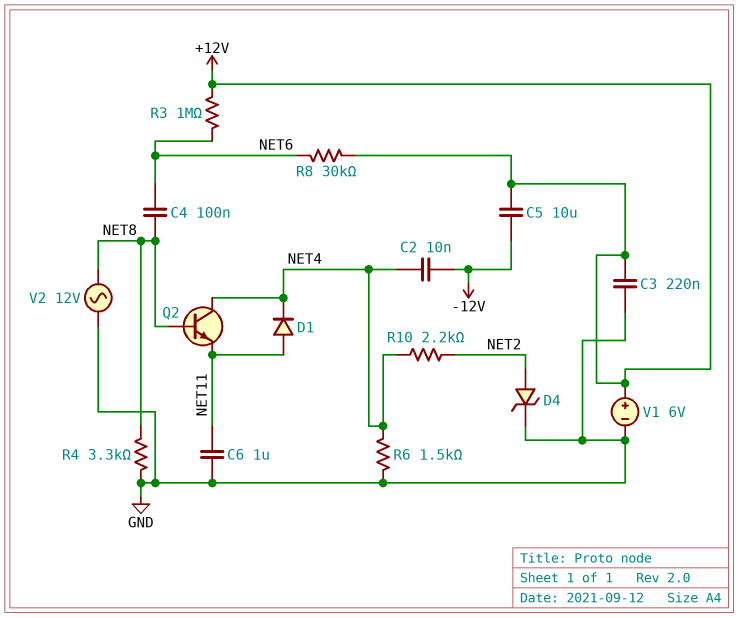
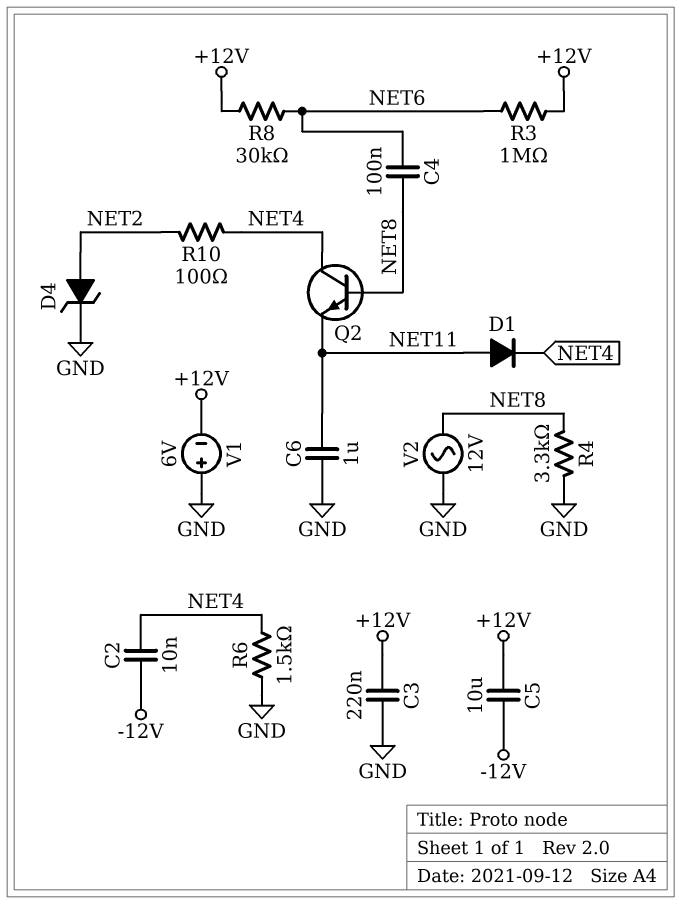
R10: 2.2k (NET2, NET4) -> 100 (NET2, NET4)
V1: 6V (plus +12V, minus GND) -> 6V (plus GND, minus +12V)

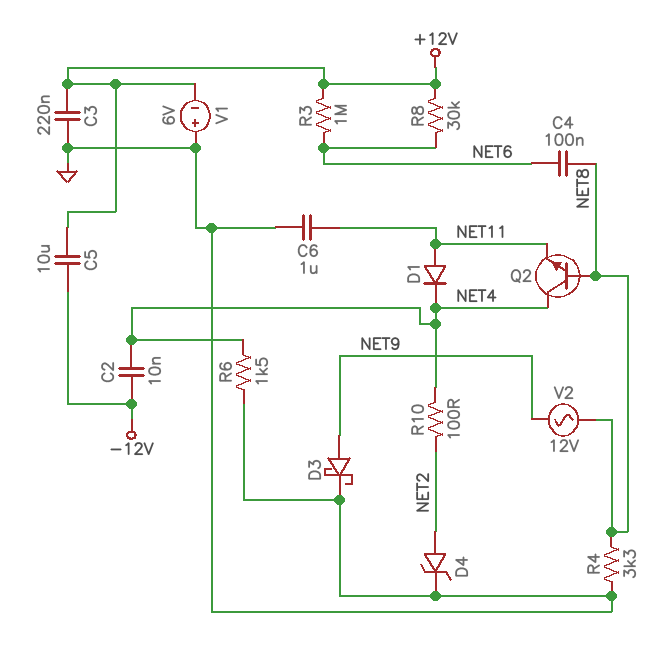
D3: none -> schottky (A NET9, K GND)
V2: AC 12V (GND, NET8) -> AC 12V (NET8, NET9)

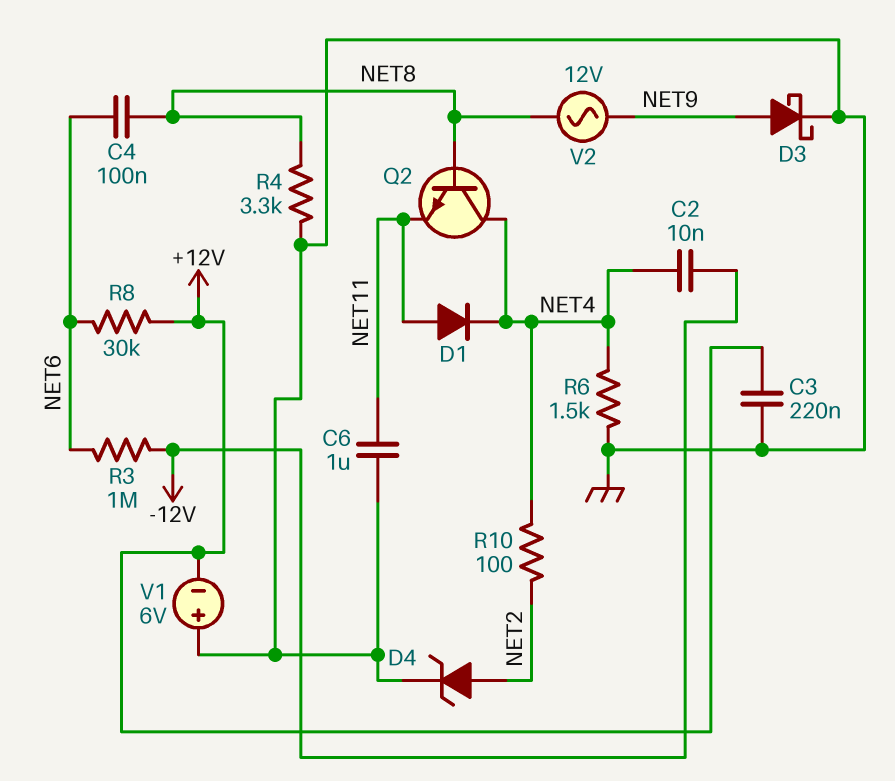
C5: 10uF (+12V, -12V) -> none
R3: 1M (+12V, NET6) -> 1M (-12V, NET6)

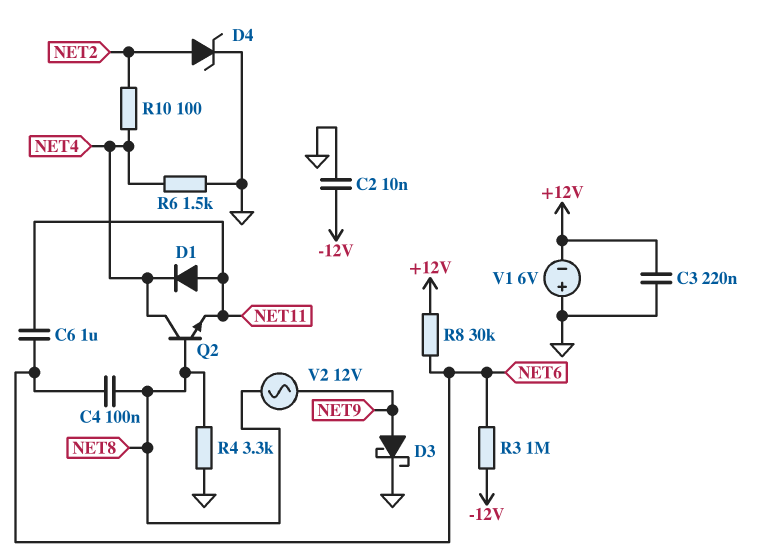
C2: 10nF (-12V, NET4) -> 10nF (-12V, GND)
C6: 1uF (GND, NET11) -> 1uF (NET6, NET11)

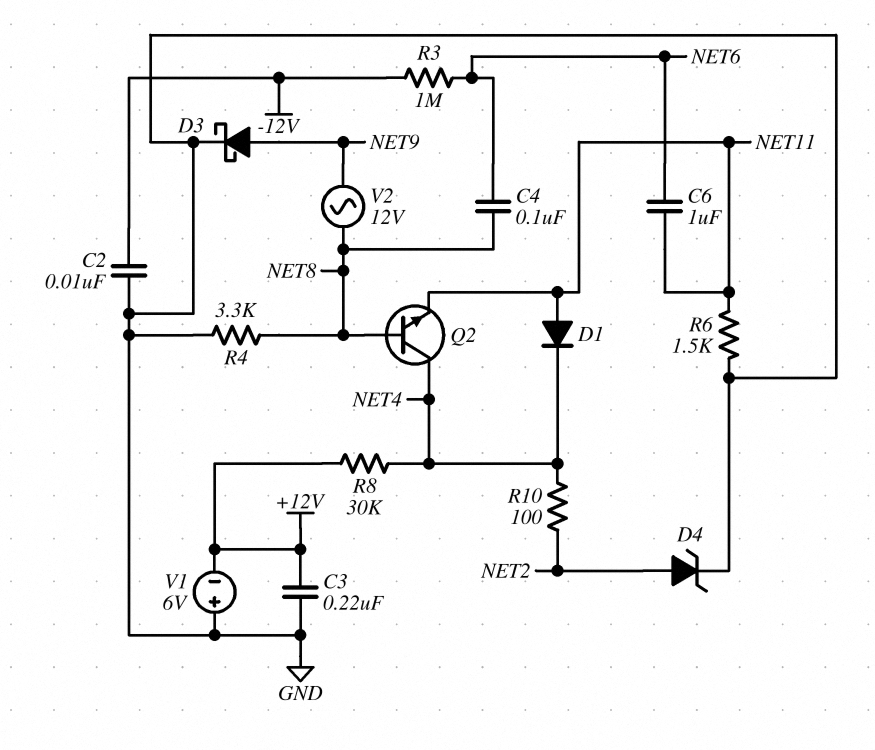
R6: 1.5k (GND, NET4) -> 1.5k (GND, NET11)
R8: 30k (+12V, NET6) -> 30k (+12V, NET4)

